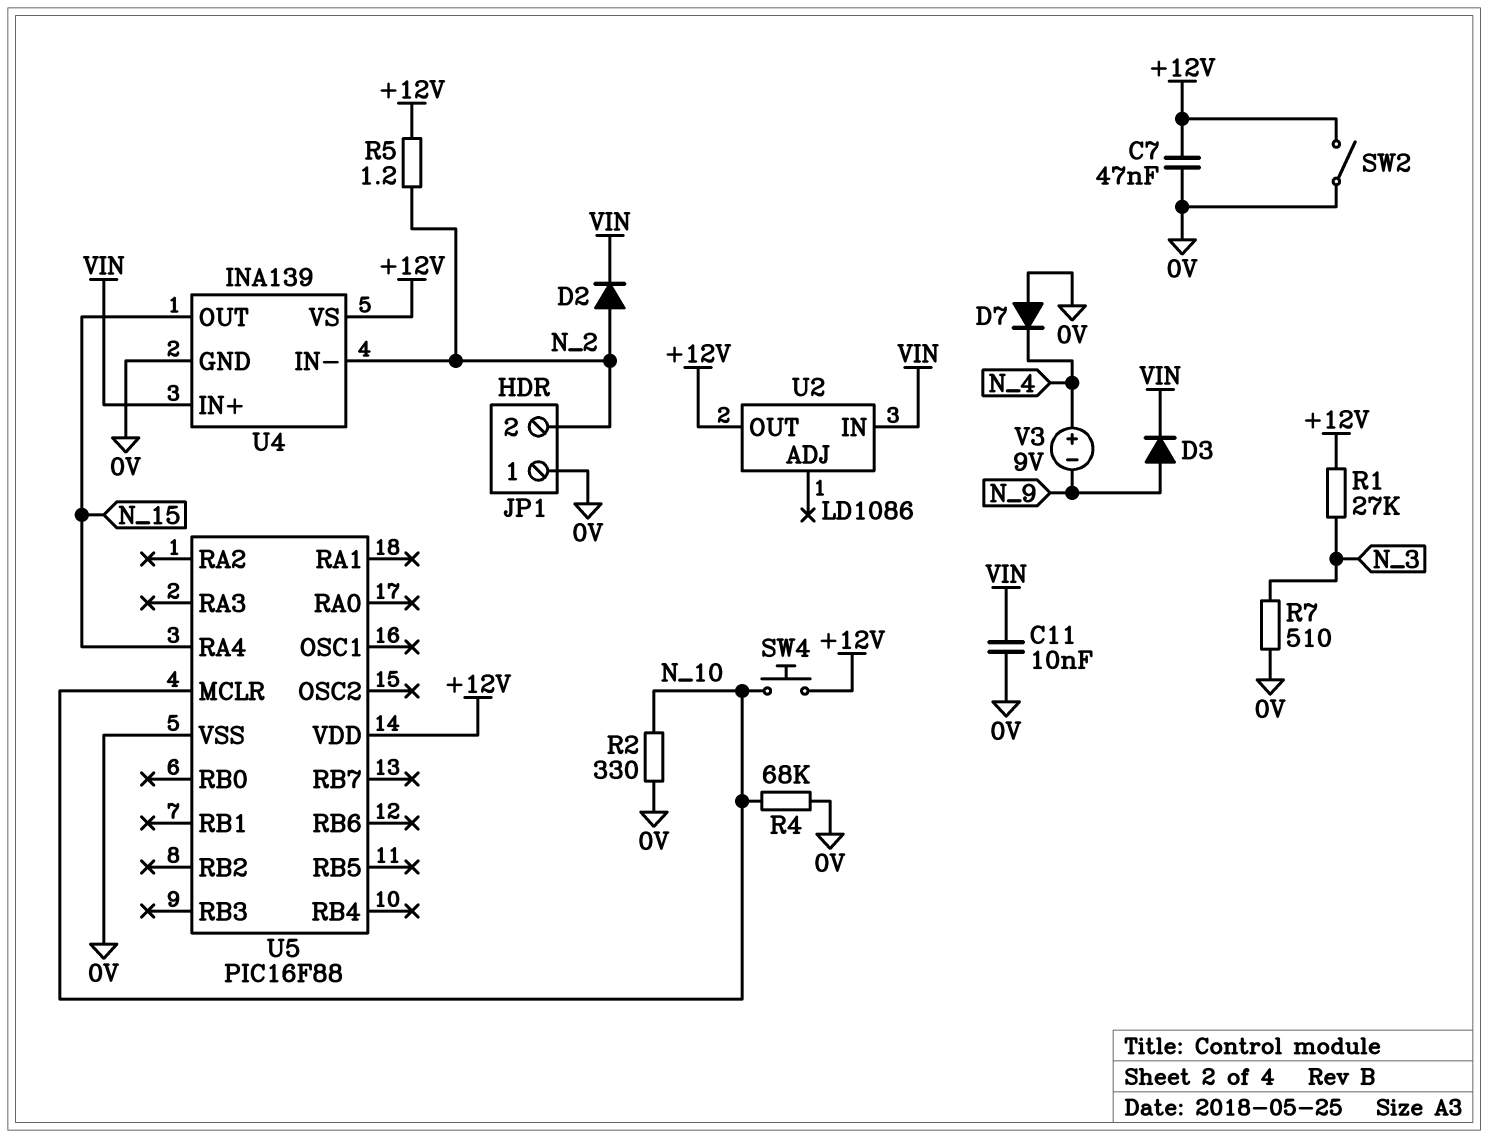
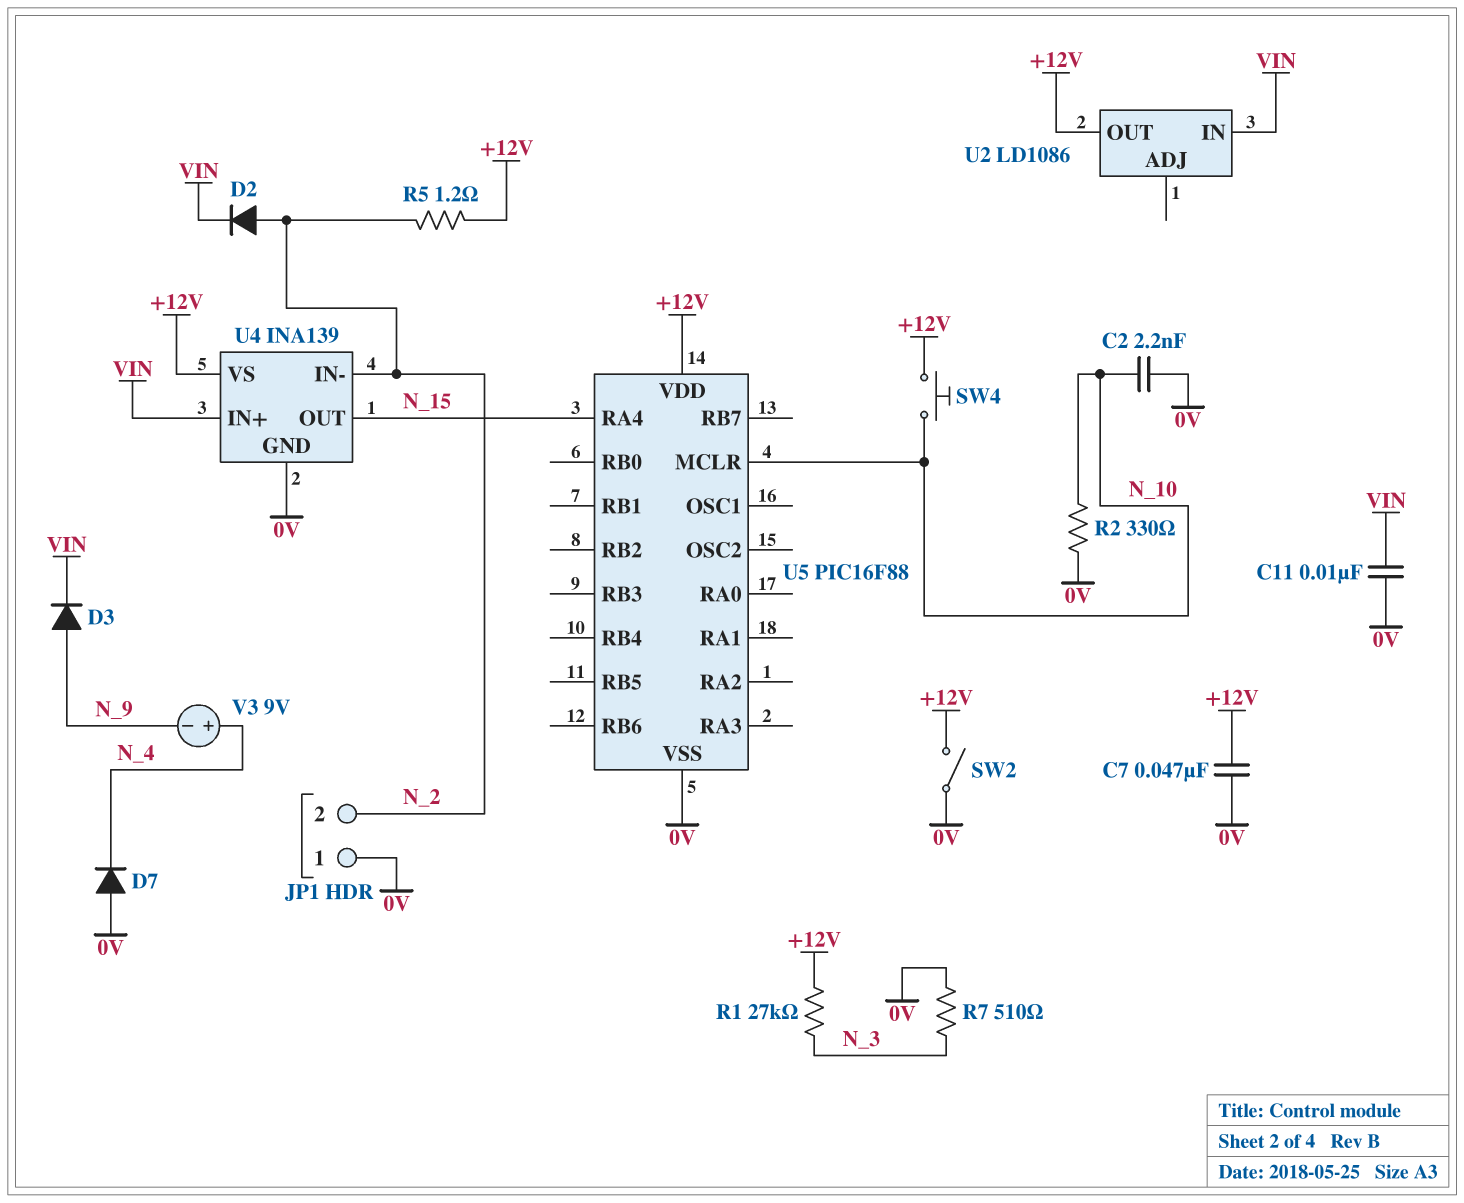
C2: none -> 2.2nF (0V, N_10)
R4: 68k (0V, N_10) -> none

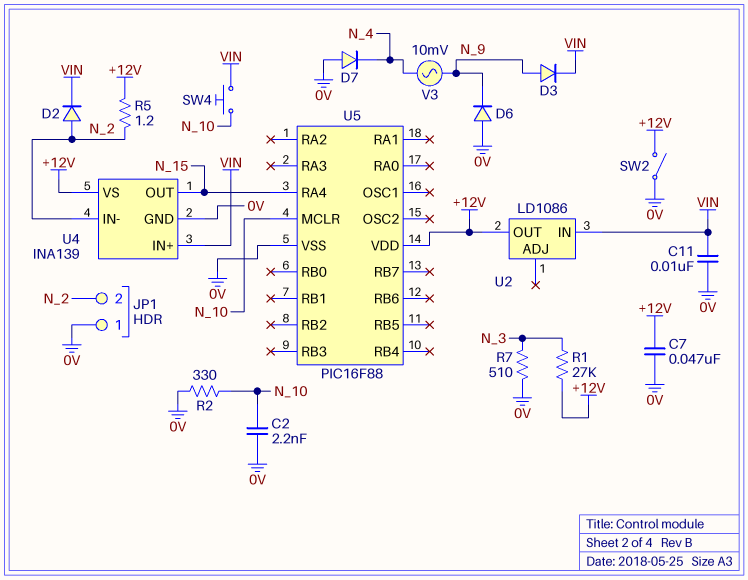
D6: none -> diode (A 0V, K N_9)
SW4: button (+12V, N_10) -> button (N_10, VIN)
V3: 9V (plus N_4, minus N_9) -> AC 10mV (N_4, N_9)

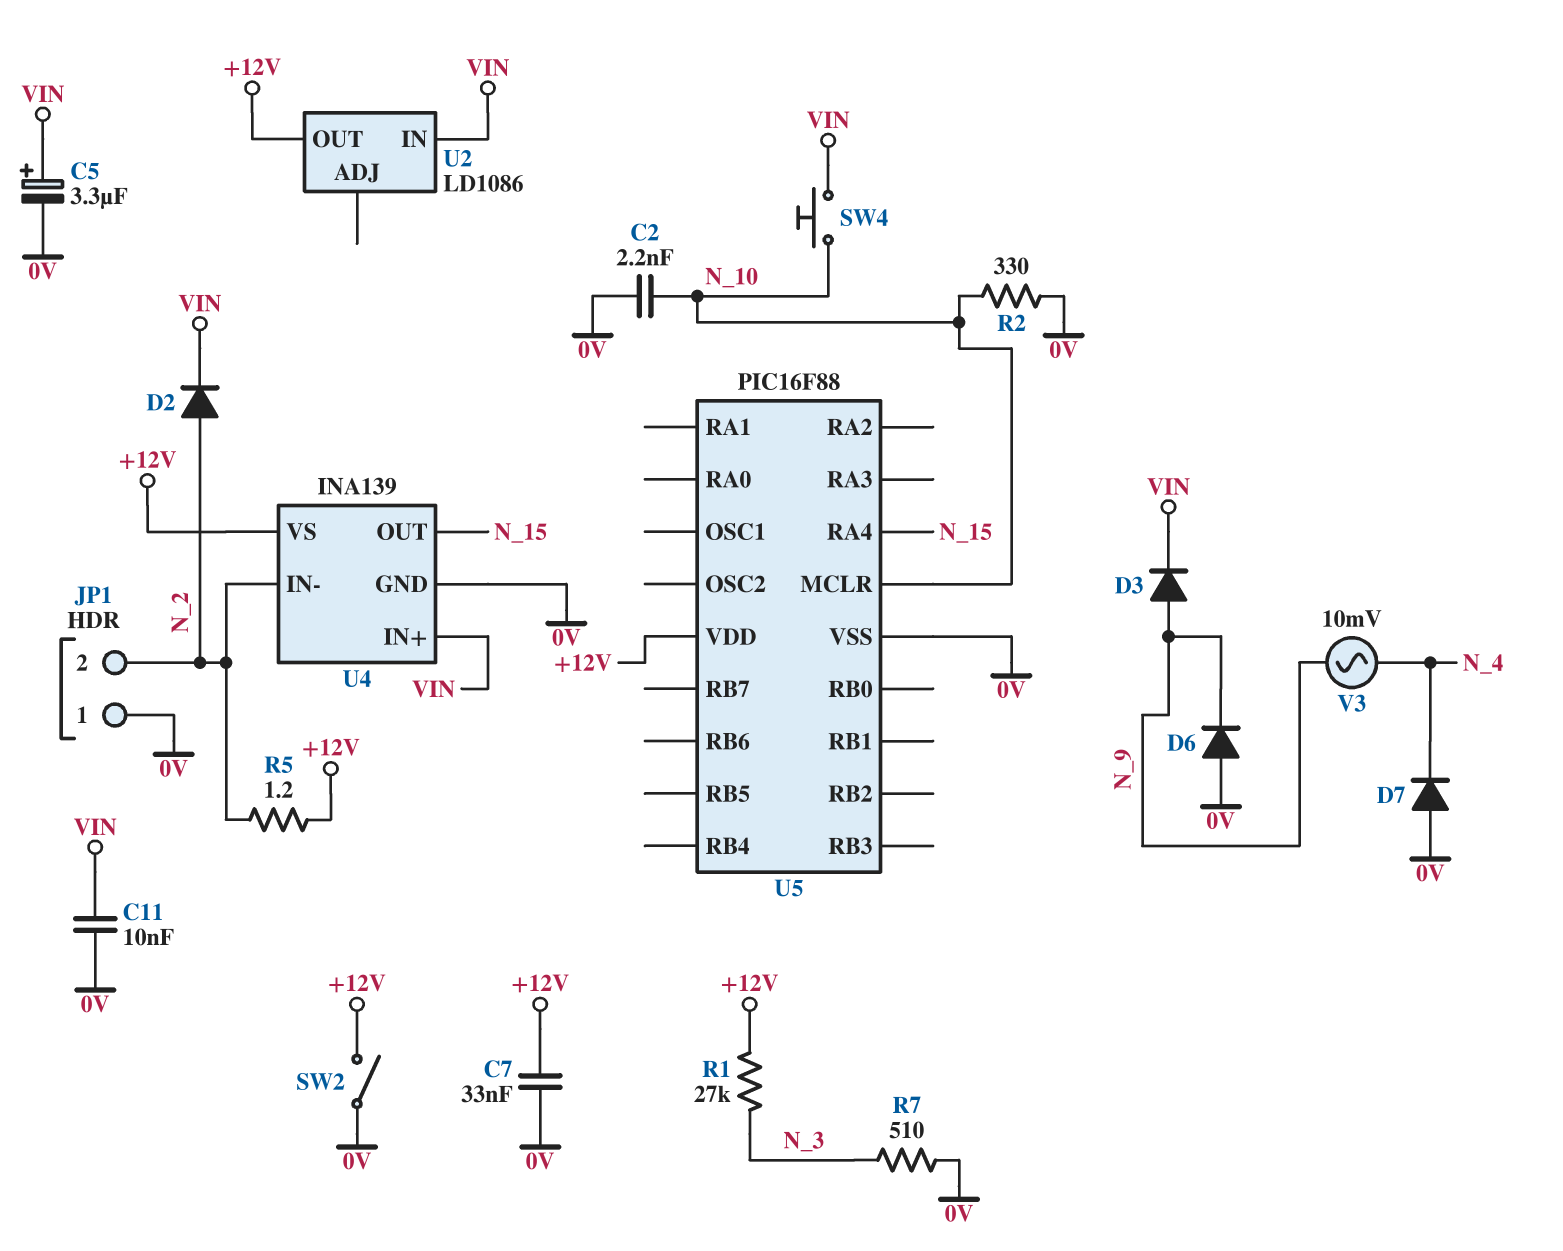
C5: none -> 3.3uF (plus VIN, minus 0V)
C7: 47nF (+12V, 0V) -> 33nF (+12V, 0V)

